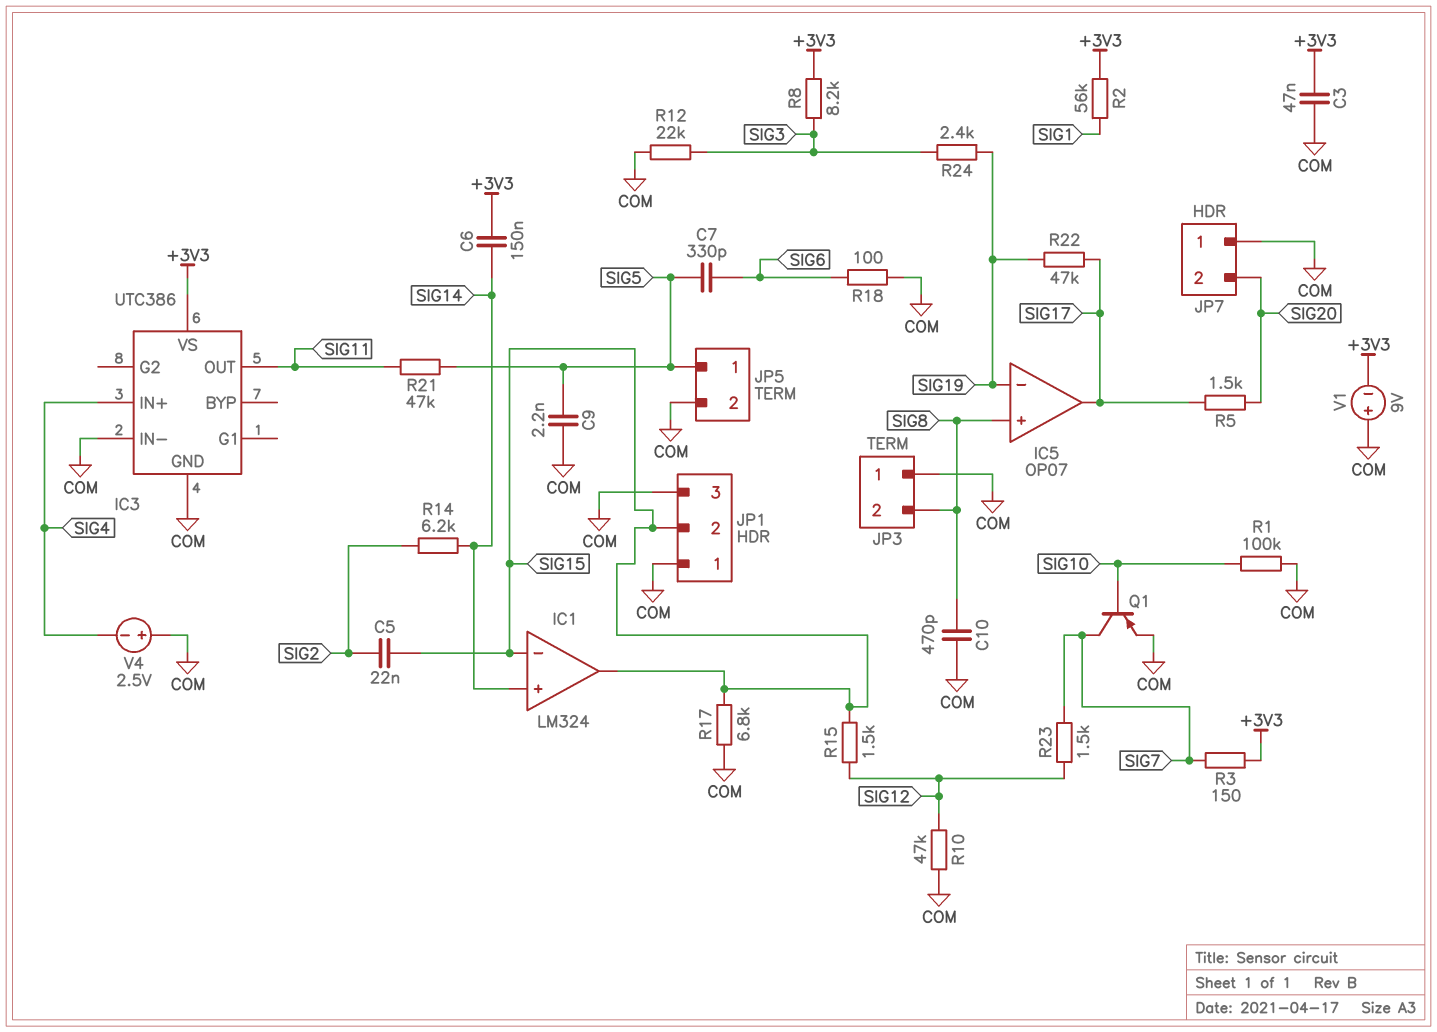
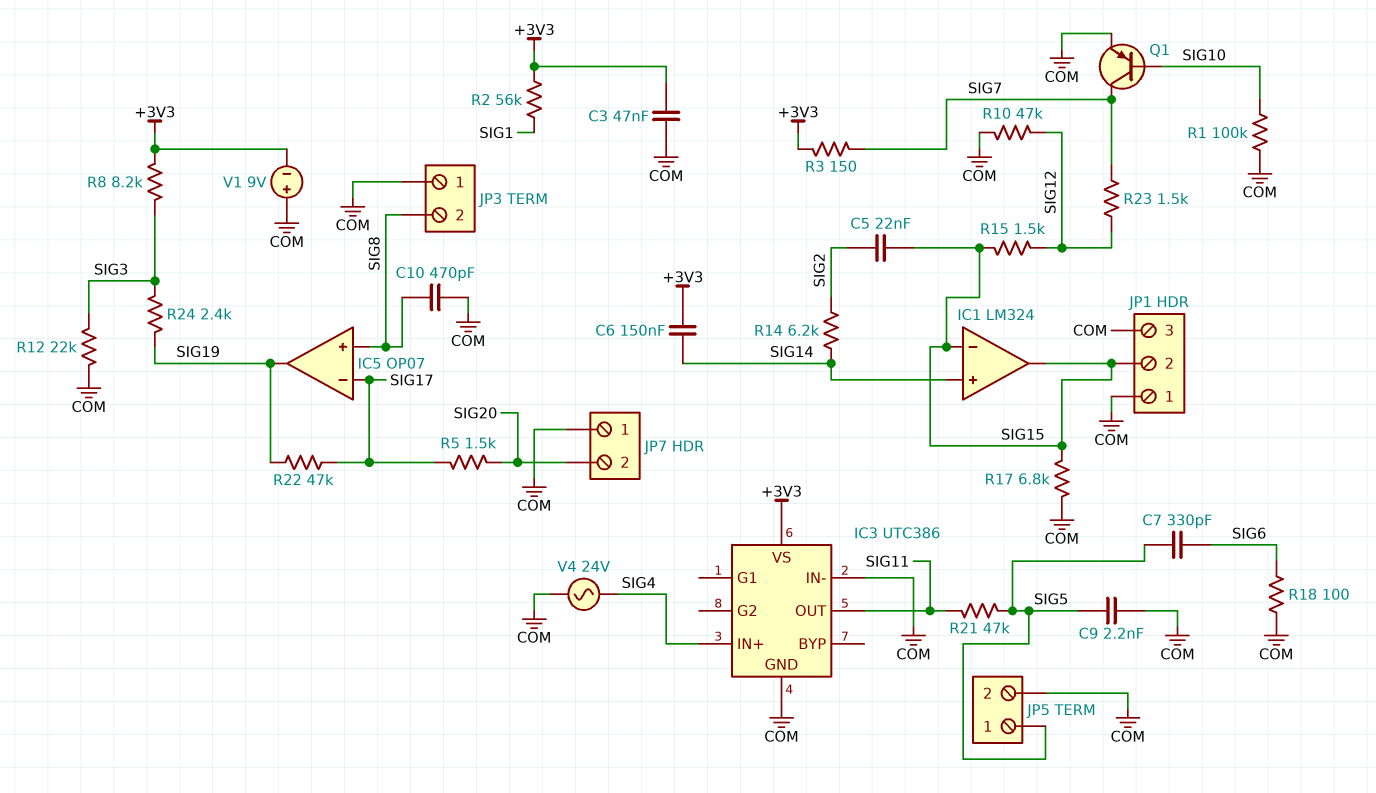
IC5 pin in-: SIG19 -> SIG17
IC5 pin out: SIG17 -> SIG19
V4: 2.5V (plus COM, minus SIG4) -> AC 24V (COM, SIG4)

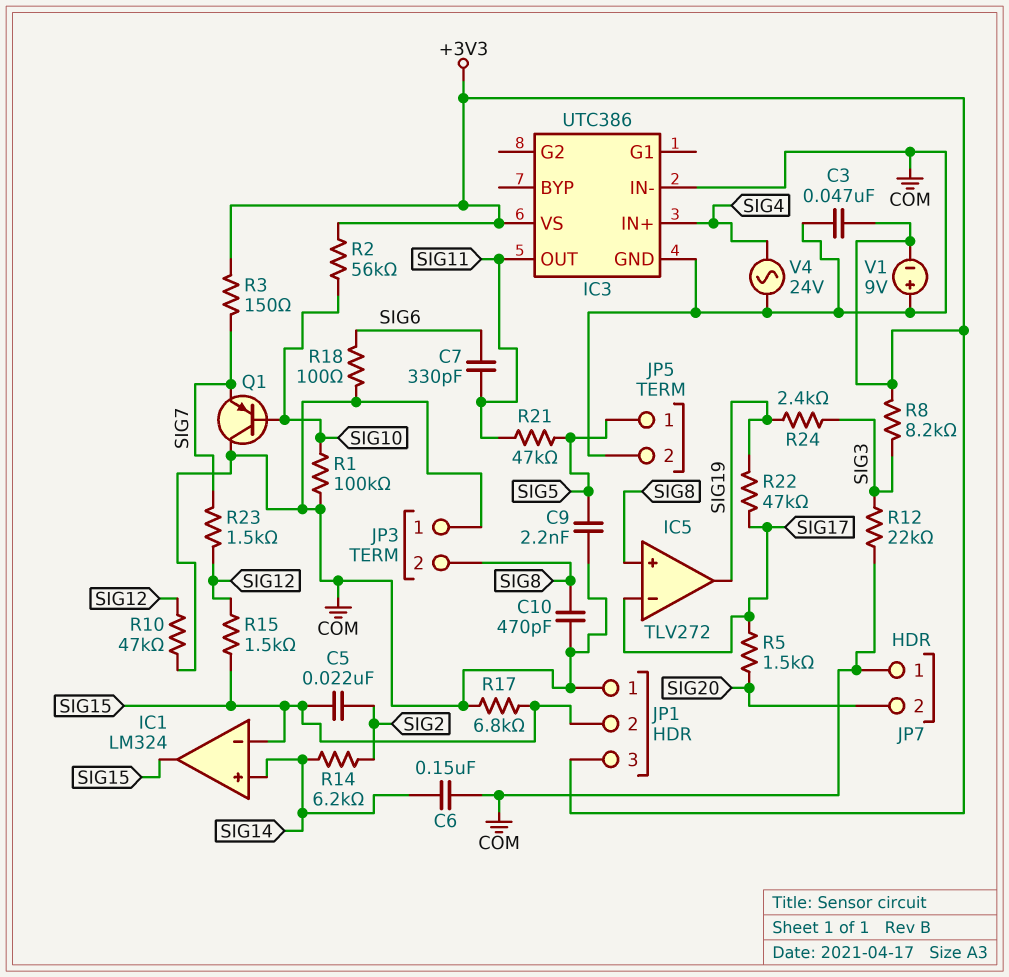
C6: 150nF (+3V3, SIG14) -> 150nF (COM, SIG14)
C7: 330pF (SIG5, SIG6) -> 330pF (SIG6, SIG11)
IC5: OP07 -> TLV272
JP1 pin 3: COM -> +3V3
Q1: PNP (B SIG10, C SIG7, E COM) -> PNP (B SIG10, C COM, E SIG7)
R2: 56k (+3V3, SIG1) -> 56k (+3V3, SIG10)

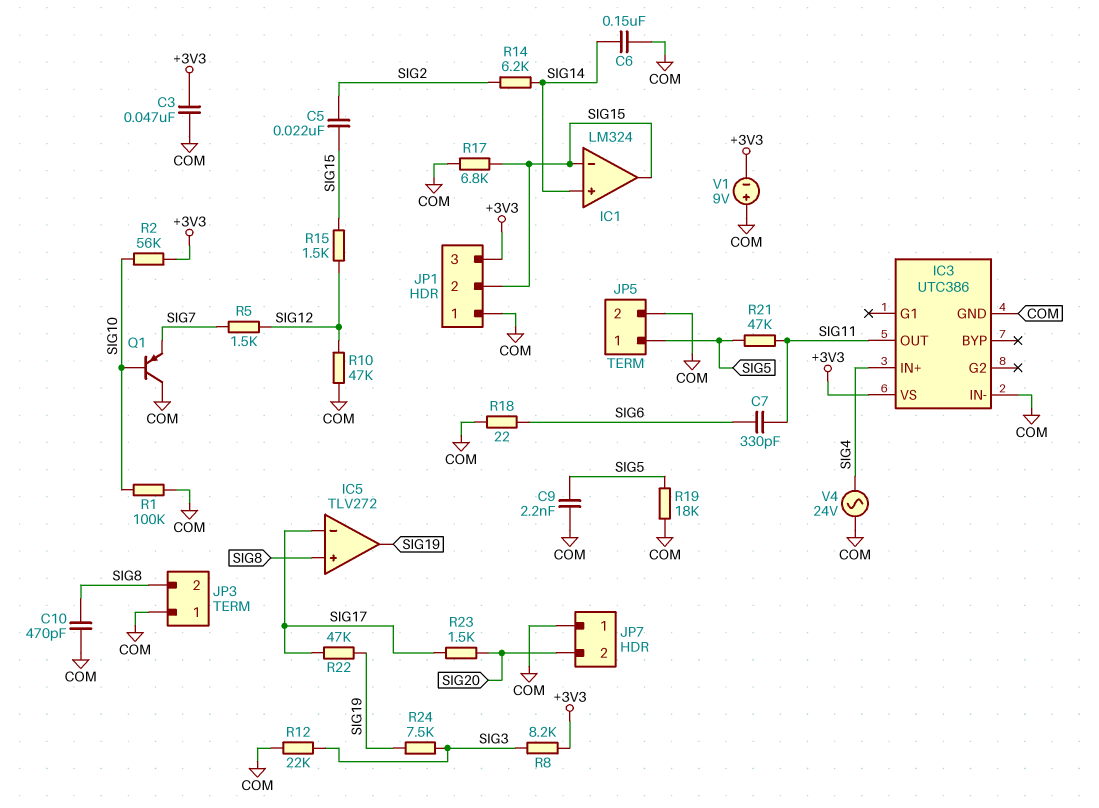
R3: 150 (+3V3, SIG7) -> none
R5: 1.5k (SIG17, SIG20) -> 1.5k (SIG7, SIG12)
R18: 100 (COM, SIG6) -> 22 (COM, SIG6)
R19: none -> 18k (COM, SIG5)
R23: 1.5k (SIG7, SIG12) -> 1.5k (SIG17, SIG20)
R24: 2.4k (SIG3, SIG19) -> 7.5k (SIG3, SIG19)

